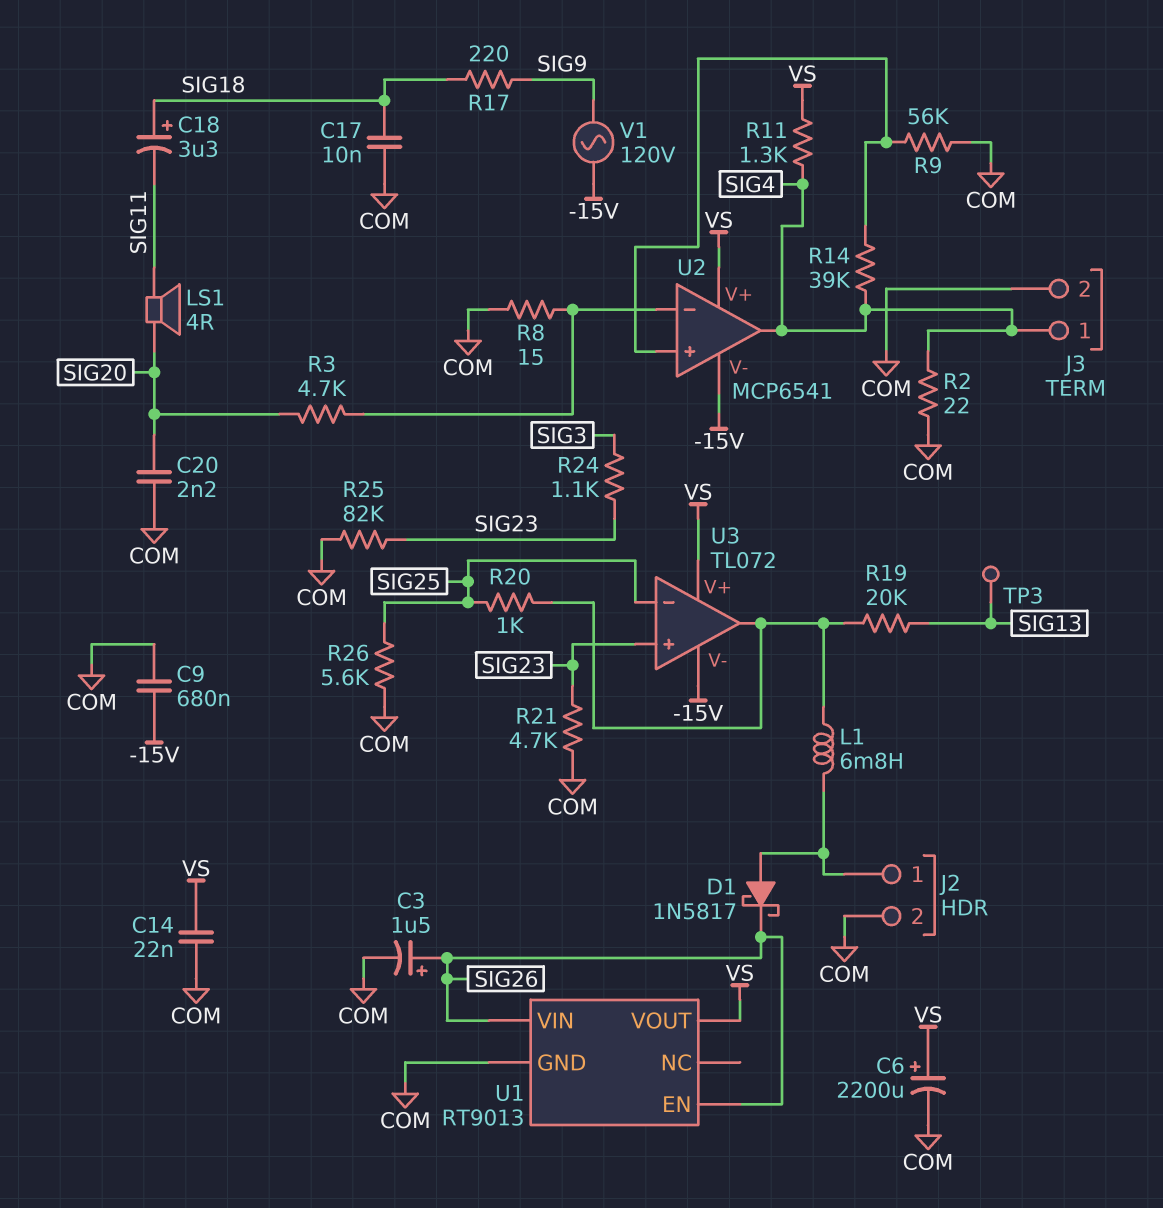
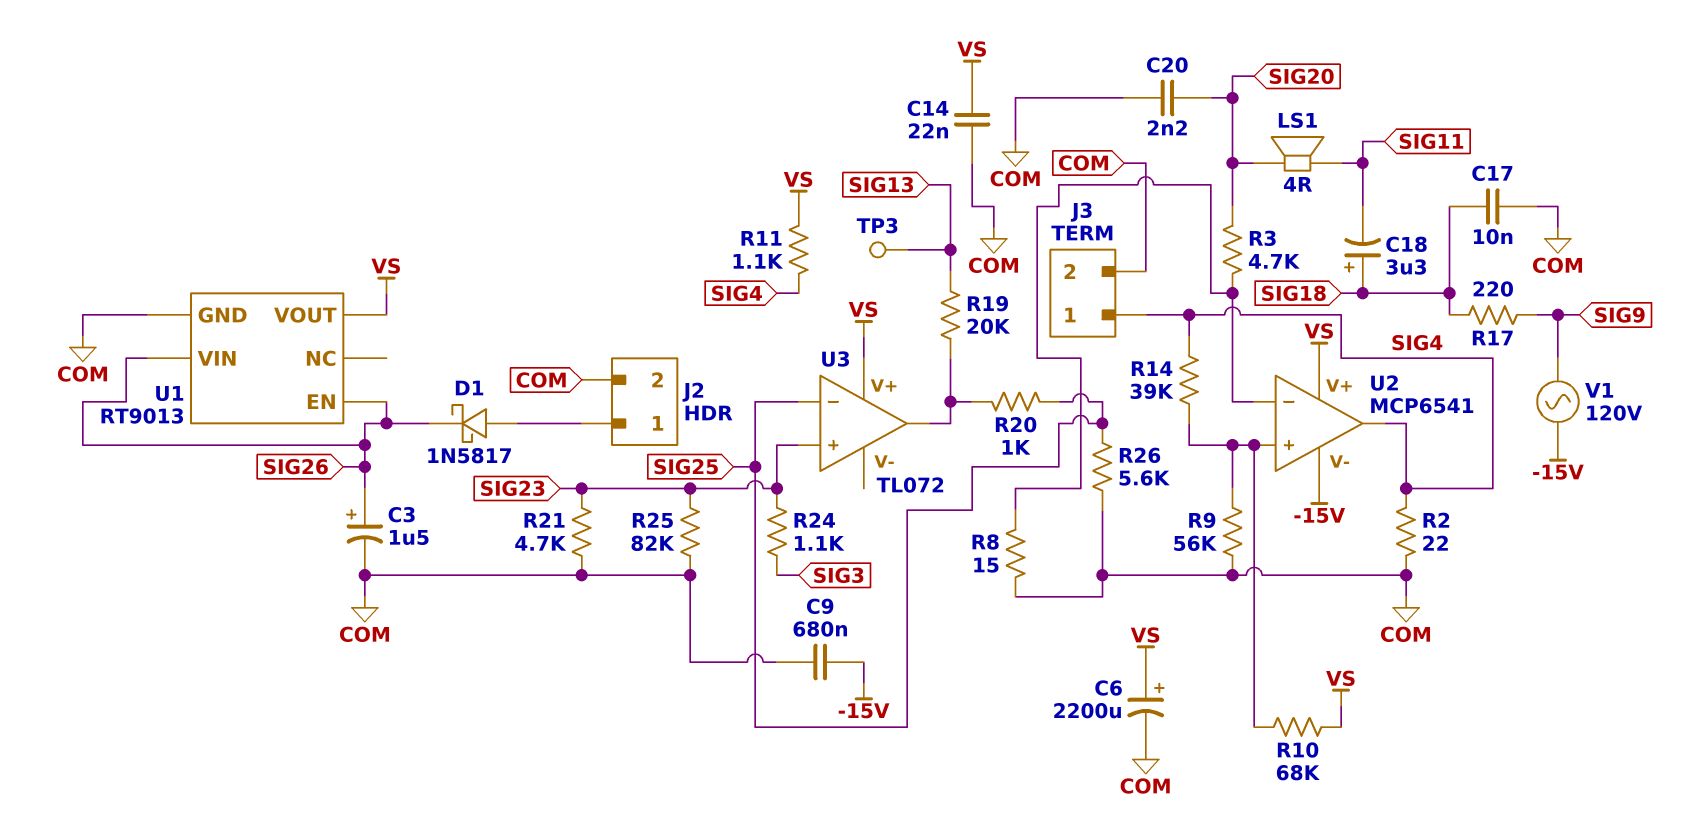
L1: 6.8mH (J2/1, U3/out) -> none
R10: none -> 68k (U2/in+, VS)
R11: 1.3k (SIG4, VS) -> 1.1k (SIG4, VS)
U3 pin V-: -15V -> none

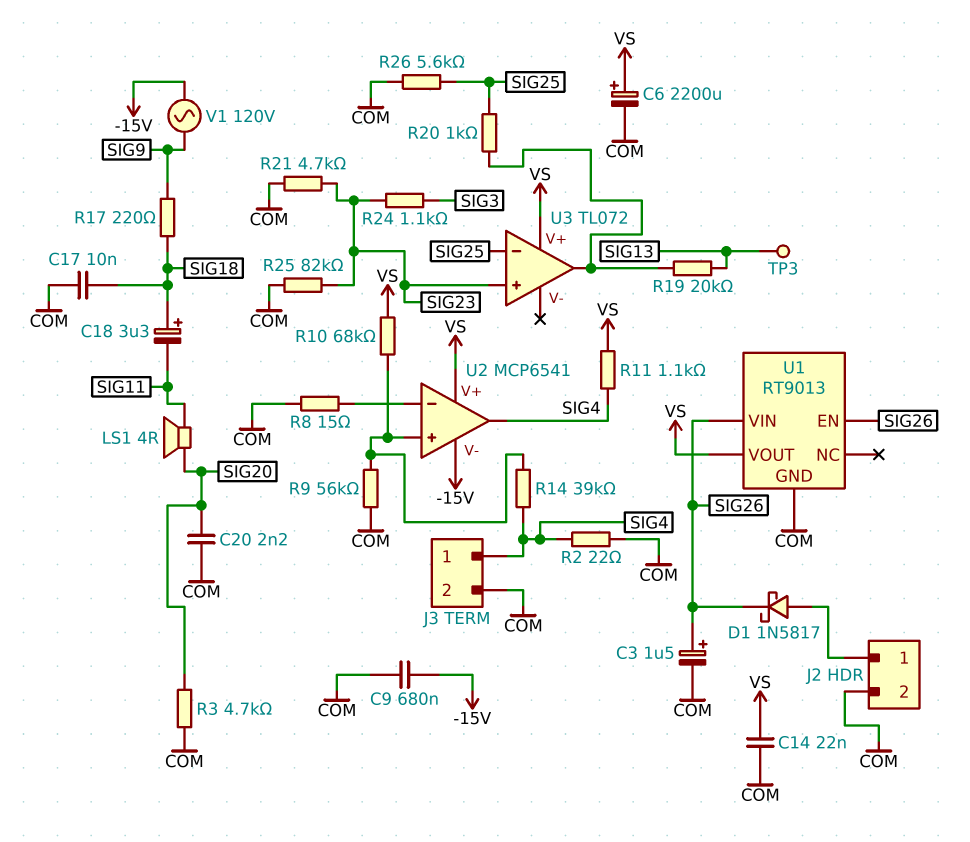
R3: 4.7k (SIG20, U2/in-) -> 4.7k (COM, SIG20)

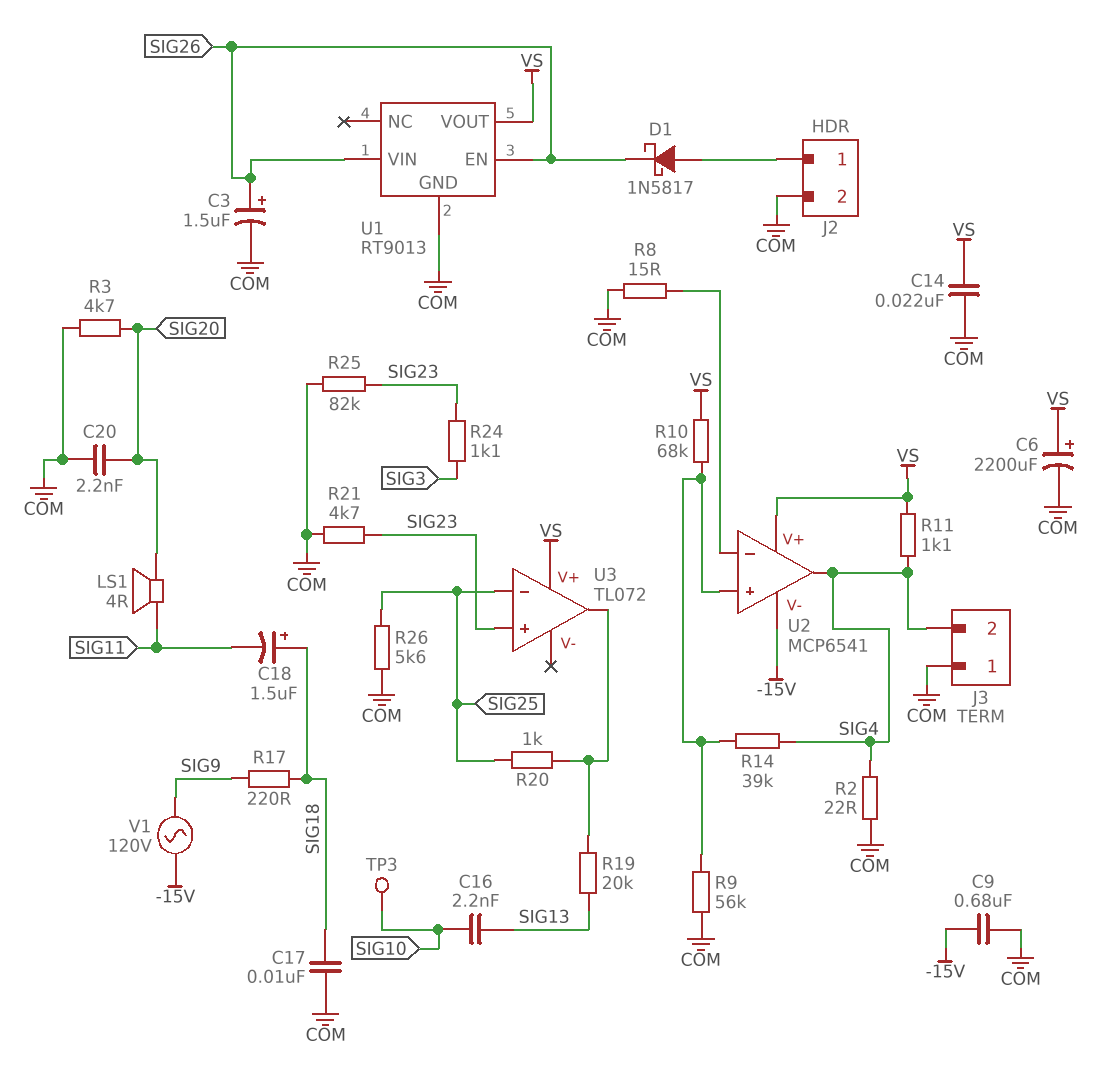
C16: none -> 2.2nF (SIG10, SIG13)
C18: 3.3uF (plus SIG18, minus SIG11) -> 1.5uF (plus SIG18, minus SIG11)
J3 pin 1: SIG4 -> COM
J3 pin 2: COM -> SIG4
TP3: test point (SIG13) -> test point (SIG10)

